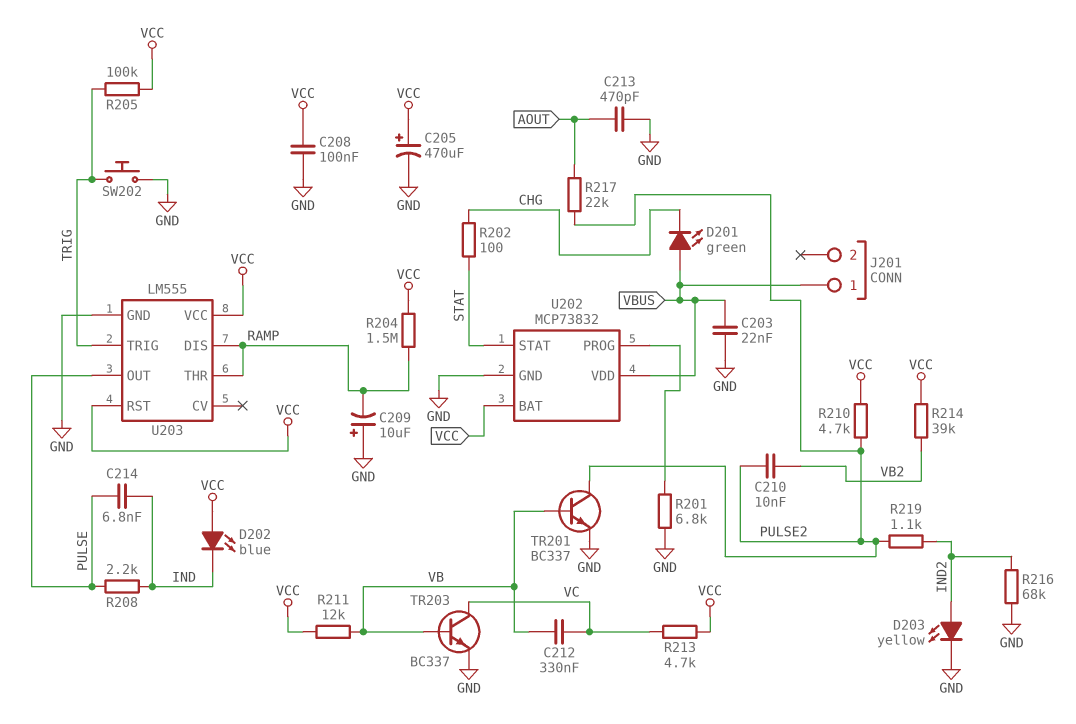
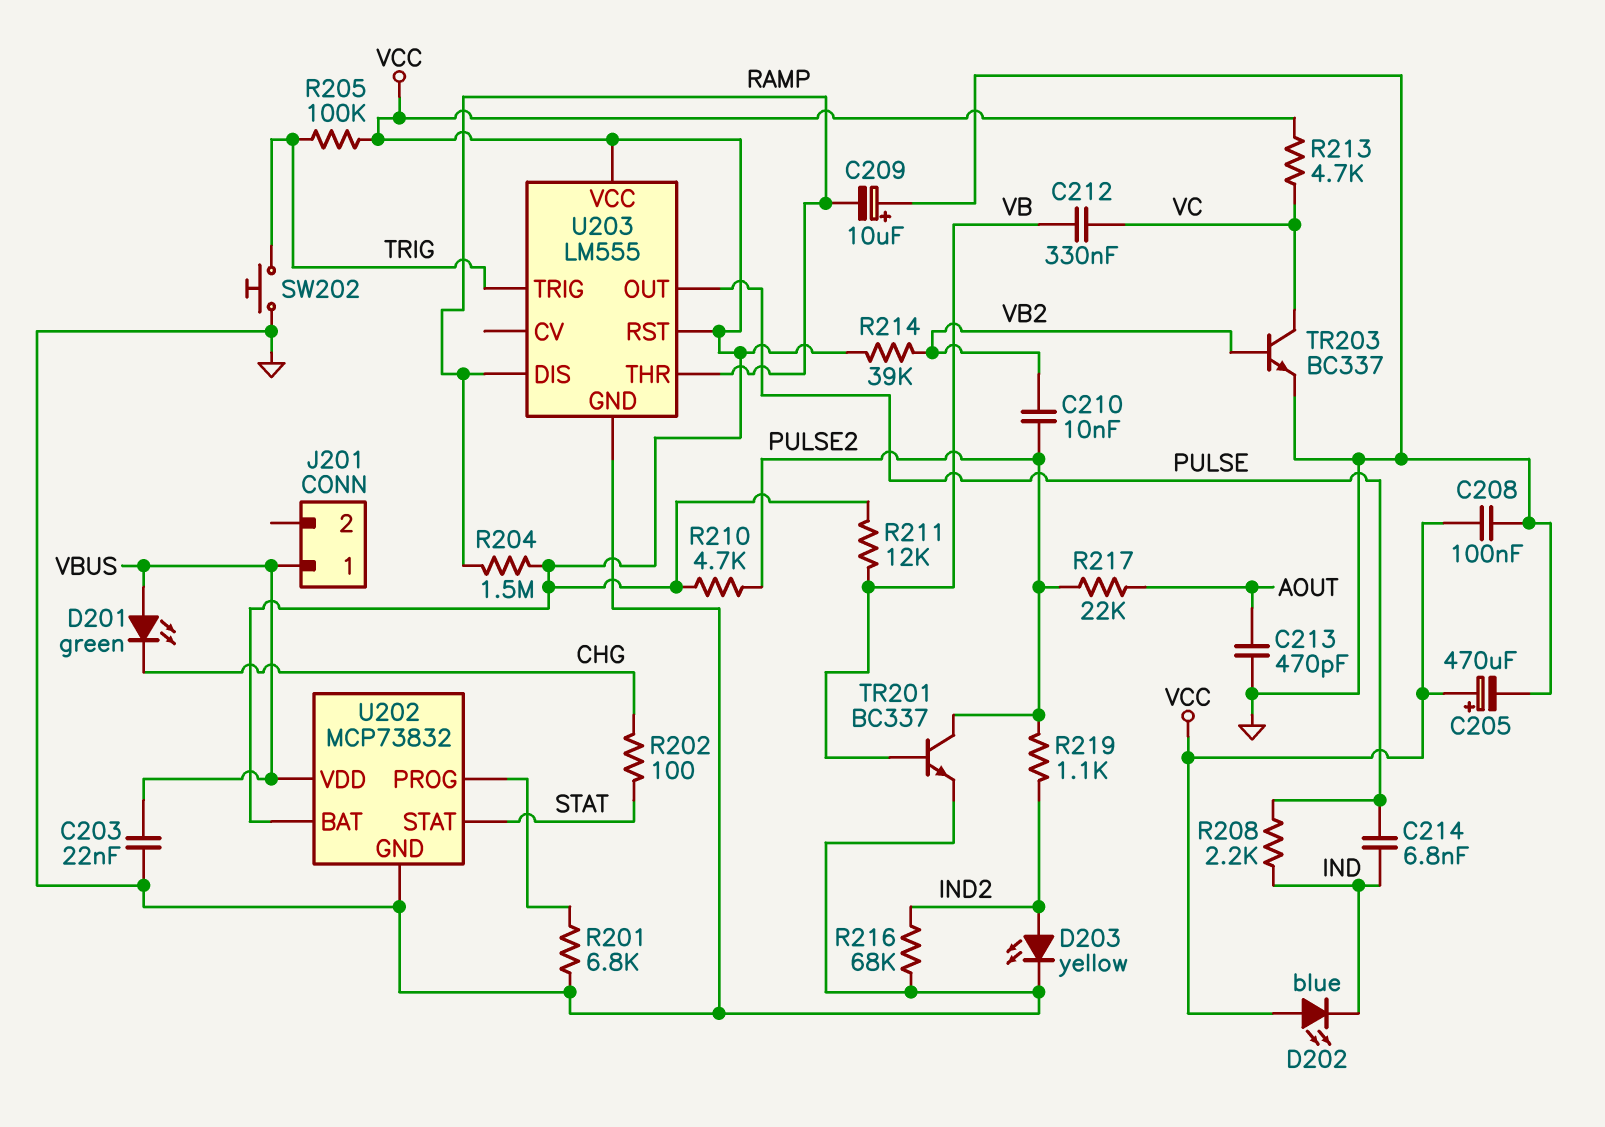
TR203: NPN BC337 (B VB, C VC, E GND) -> NPN BC337 (B VB2, C VC, E GND)

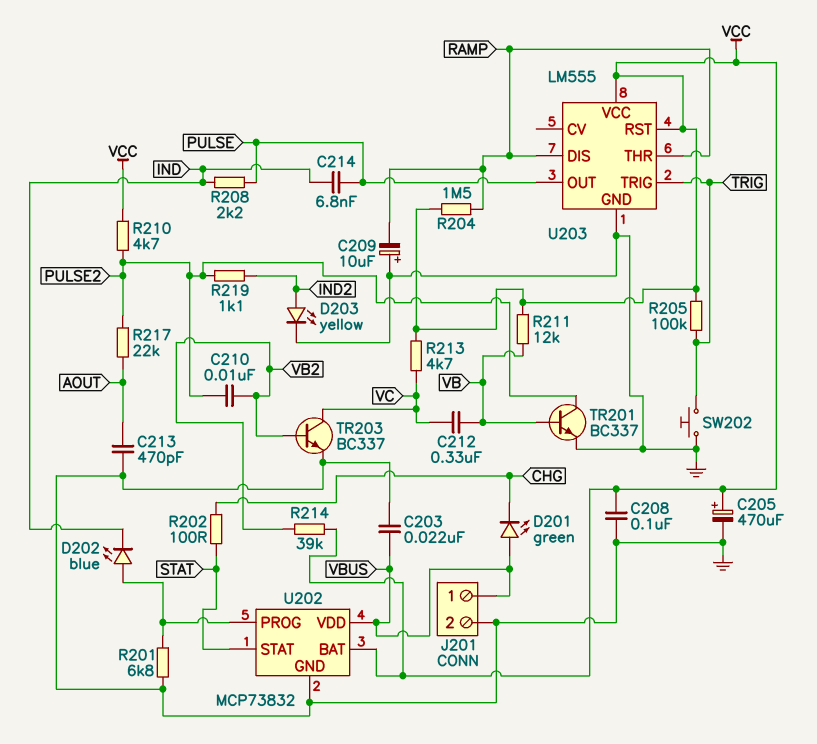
D202: LED blue (A VCC, K IND) -> LED blue (A U202/PROG, K IND)
J201 pin 2: none -> GND
R216: 68k (GND, IND2) -> none

